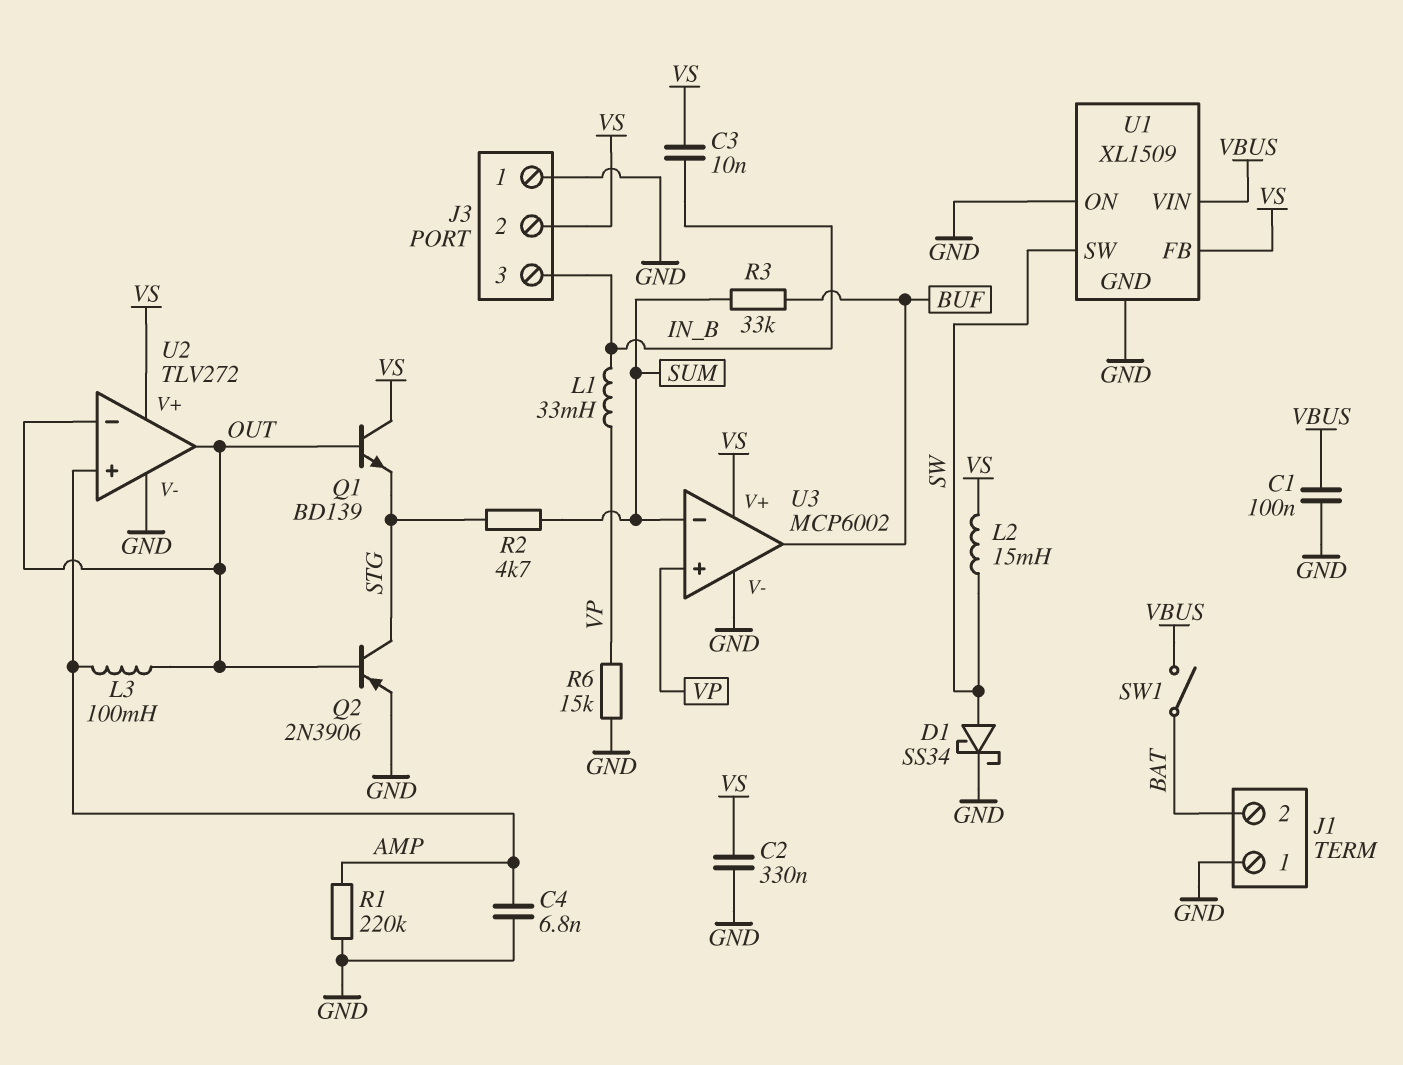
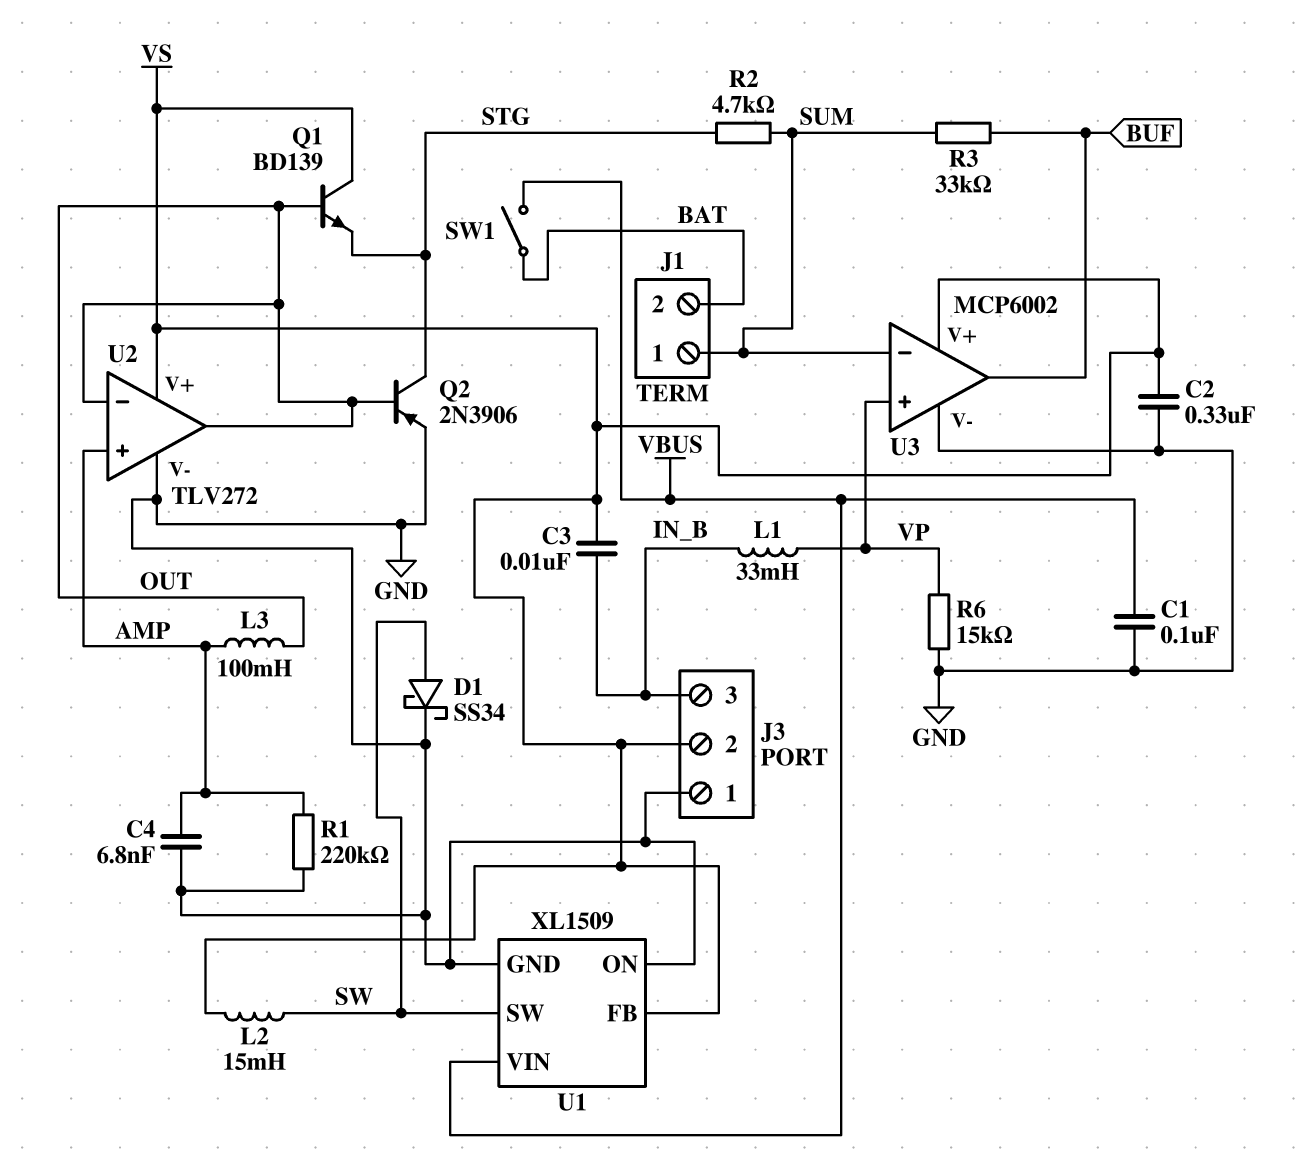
J1 pin 1: GND -> SUM

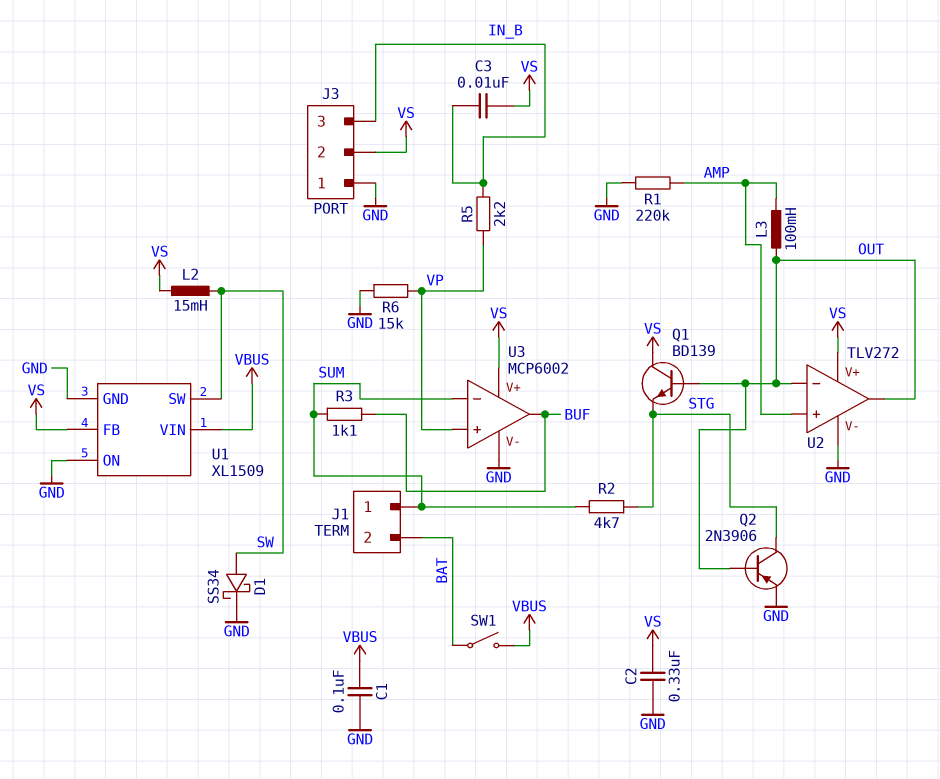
C4: 6.8nF (AMP, GND) -> none
L1: 33mH (IN_B, VP) -> none
R3: 33k (BUF, SUM) -> 1.1k (BUF, SUM)
R5: none -> 2.2k (IN_B, VP)

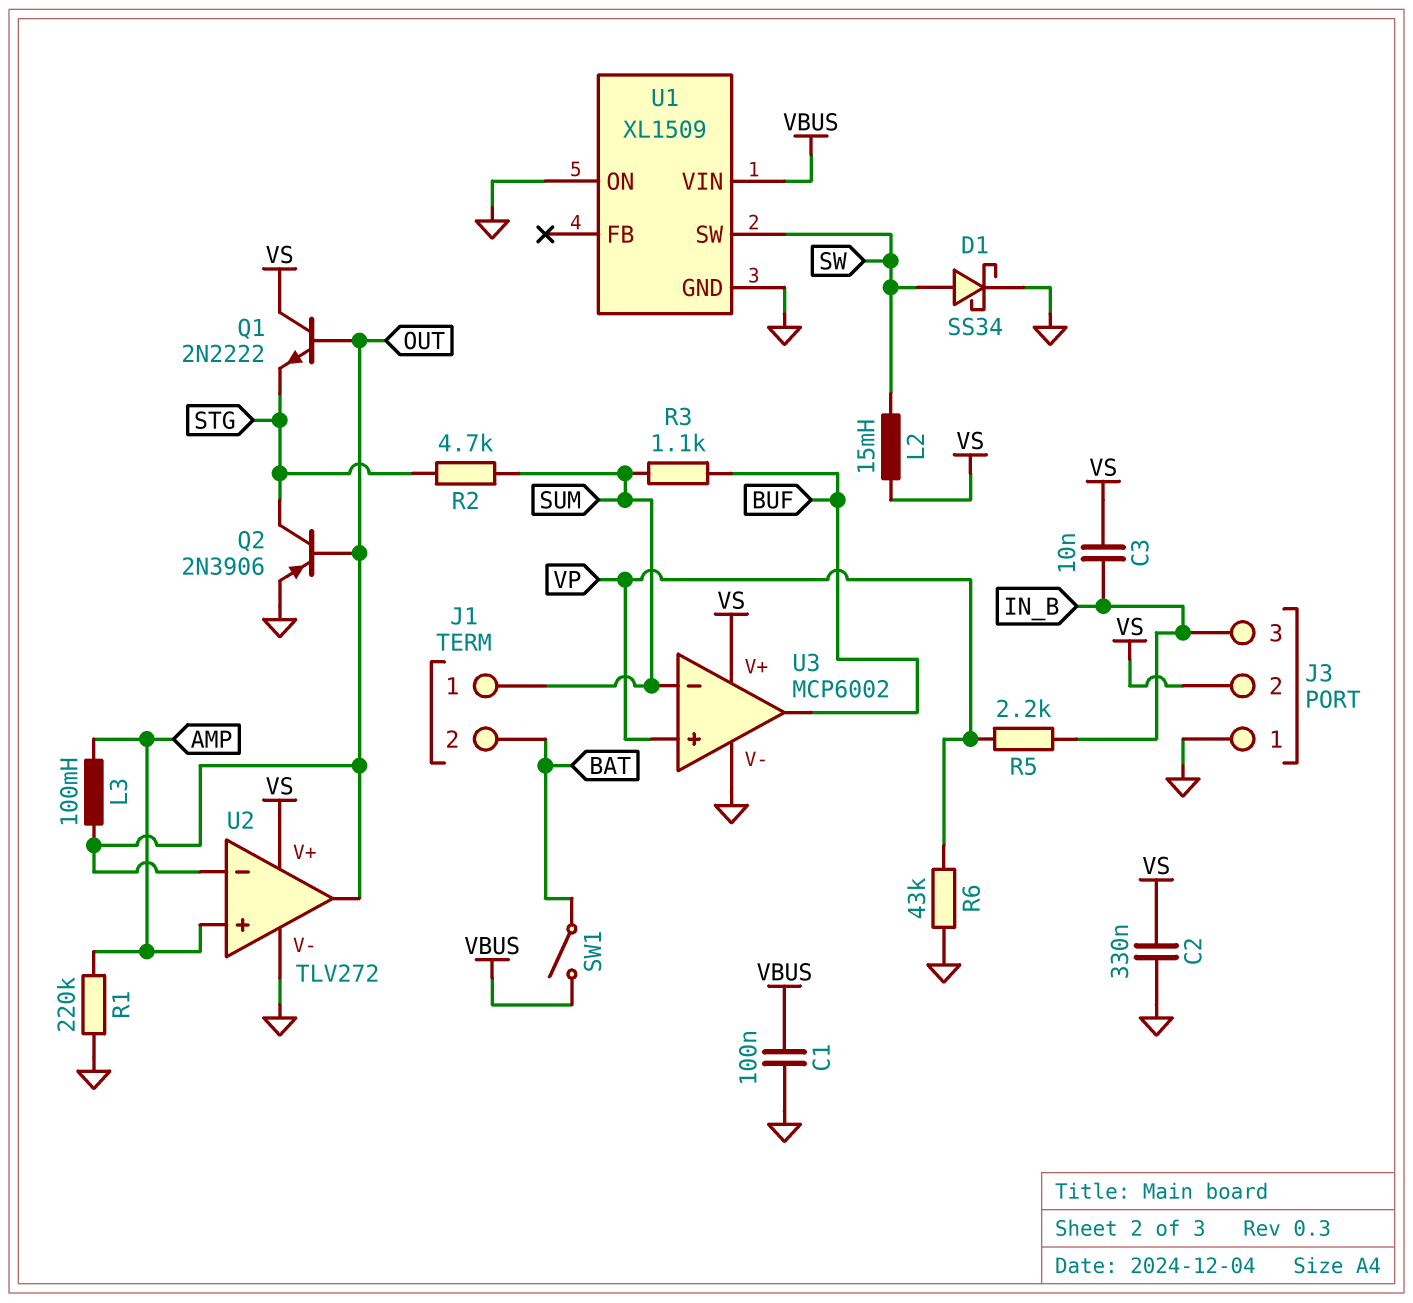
Q1: NPN BD139 (B OUT, C VS, E STG) -> NPN 2N2222 (B OUT, C VS, E STG)
R6: 15k (GND, VP) -> 43k (GND, VP)
U1 pin FB: VS -> none

